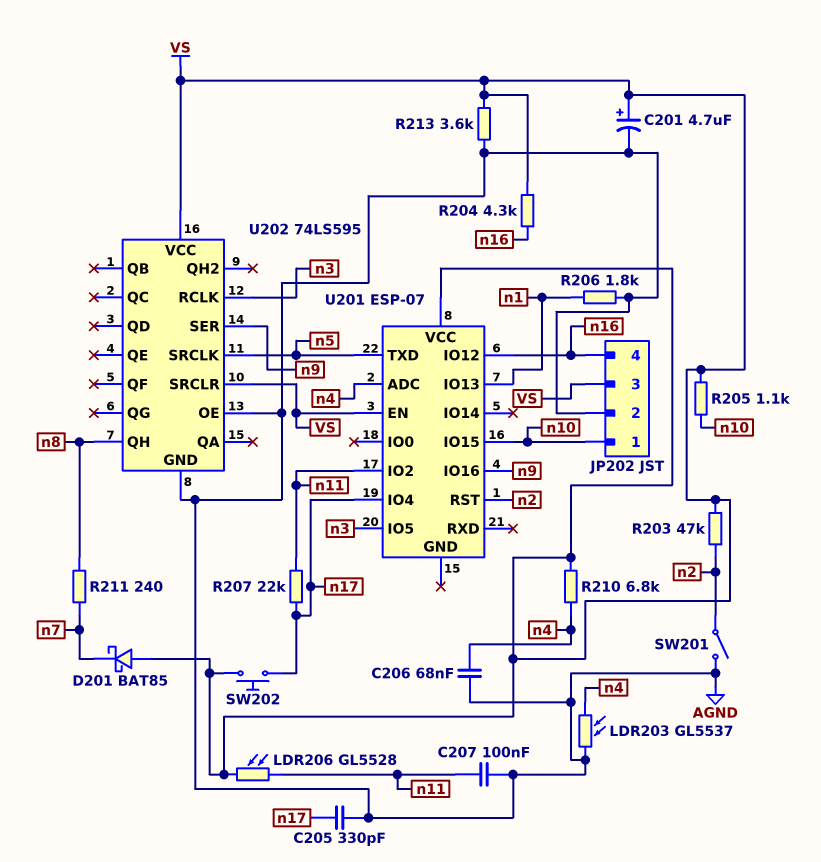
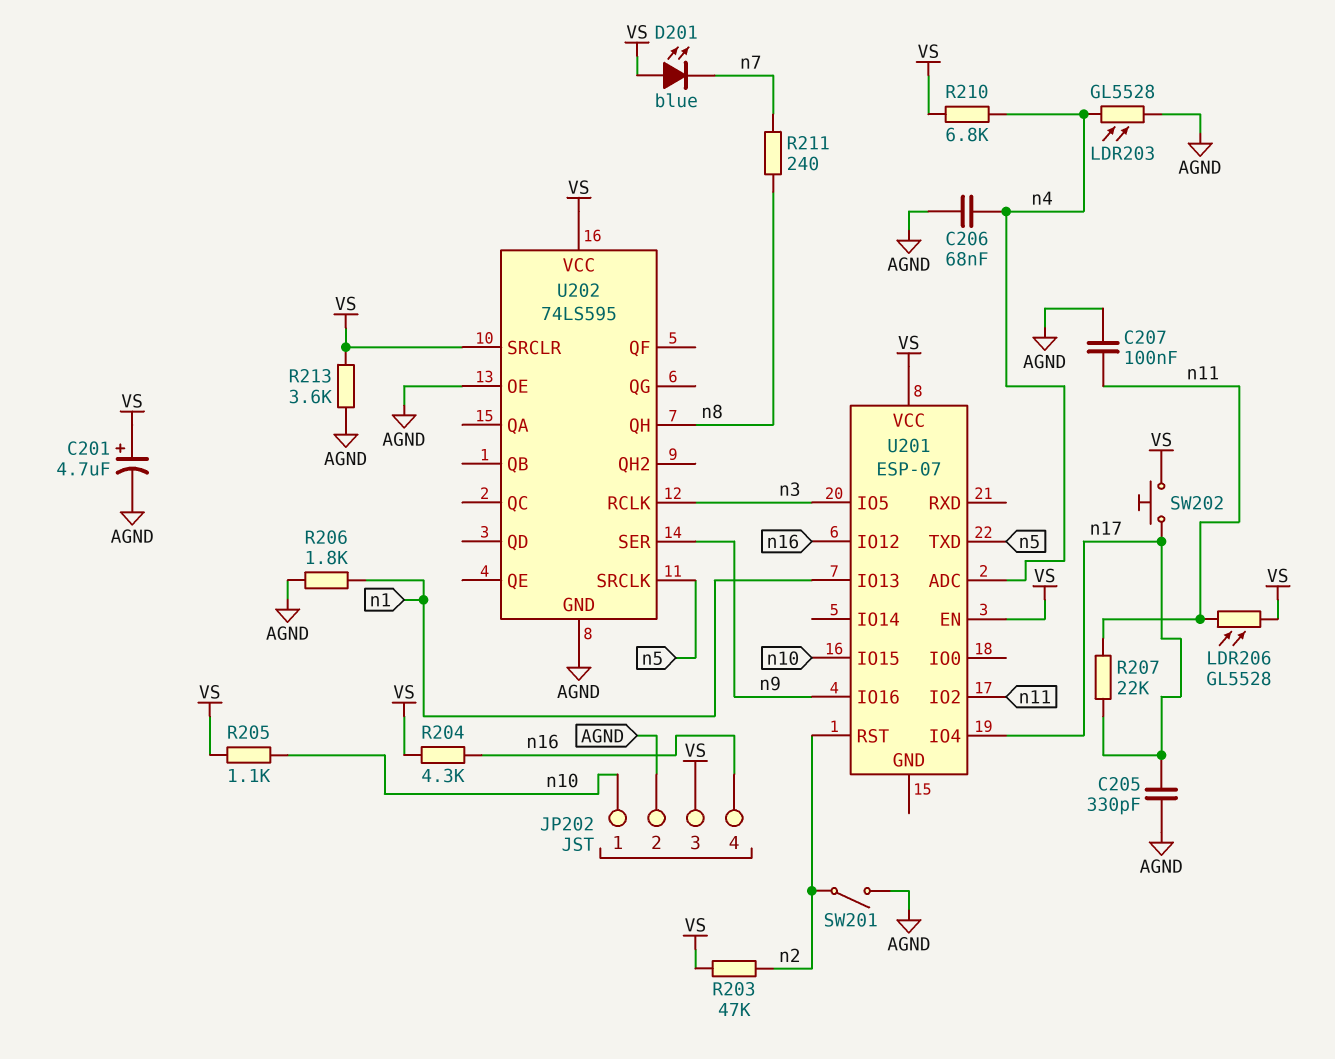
D201: schottky BAT85 (A VS, K n7) -> LED blue (A VS, K n7)
LDR203: GL5537 (AGND, n4) -> GL5528 (AGND, n4)

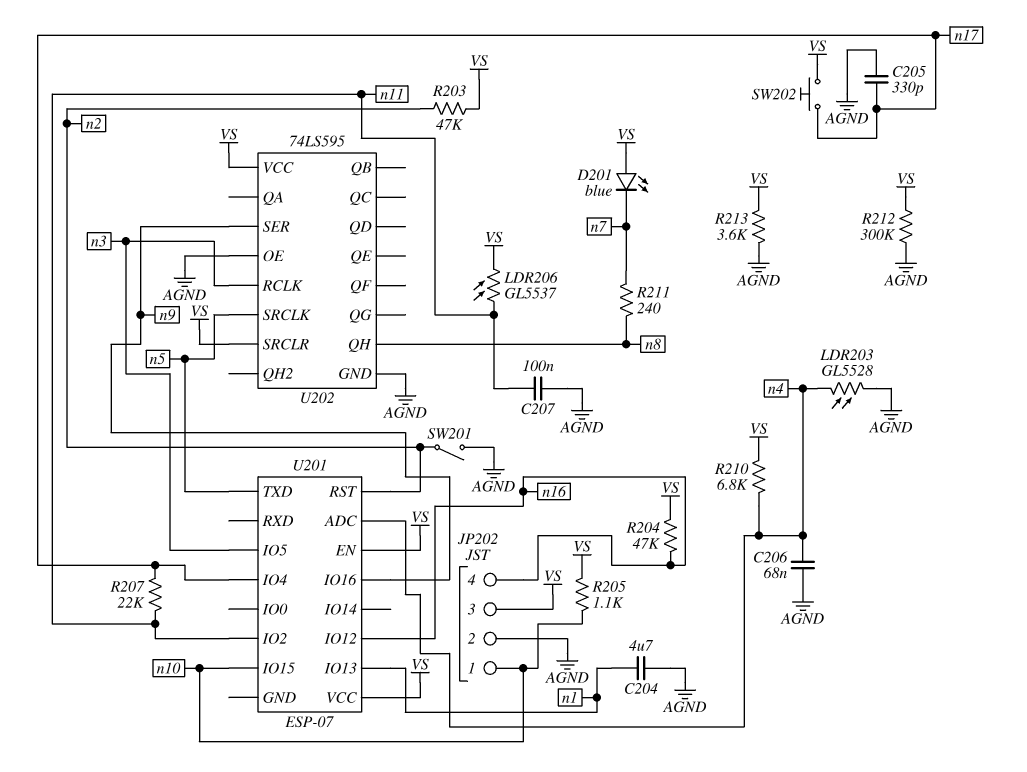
C201: 4.7uF (plus VS, minus AGND) -> none
C204: none -> 4.7uF (AGND, n1)
LDR206: GL5528 (VS, n11) -> GL5537 (VS, n11)
R204: 4.3k (VS, n16) -> 47k (VS, n16)
R206: 1.8k (AGND, n1) -> none
R212: none -> 300k (AGND, VS)

